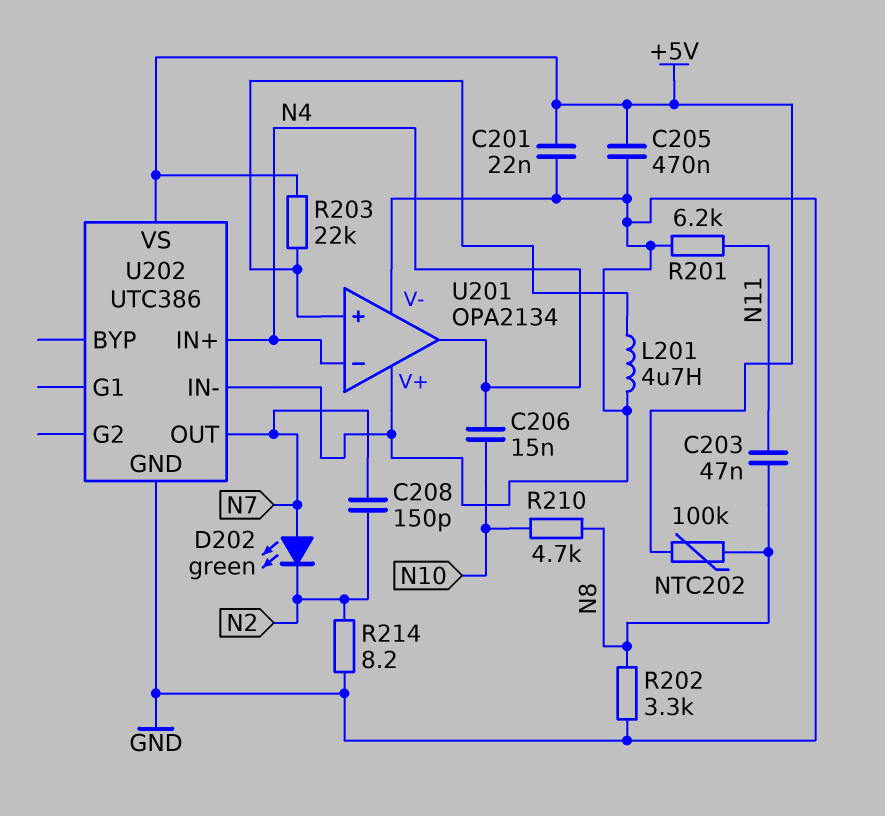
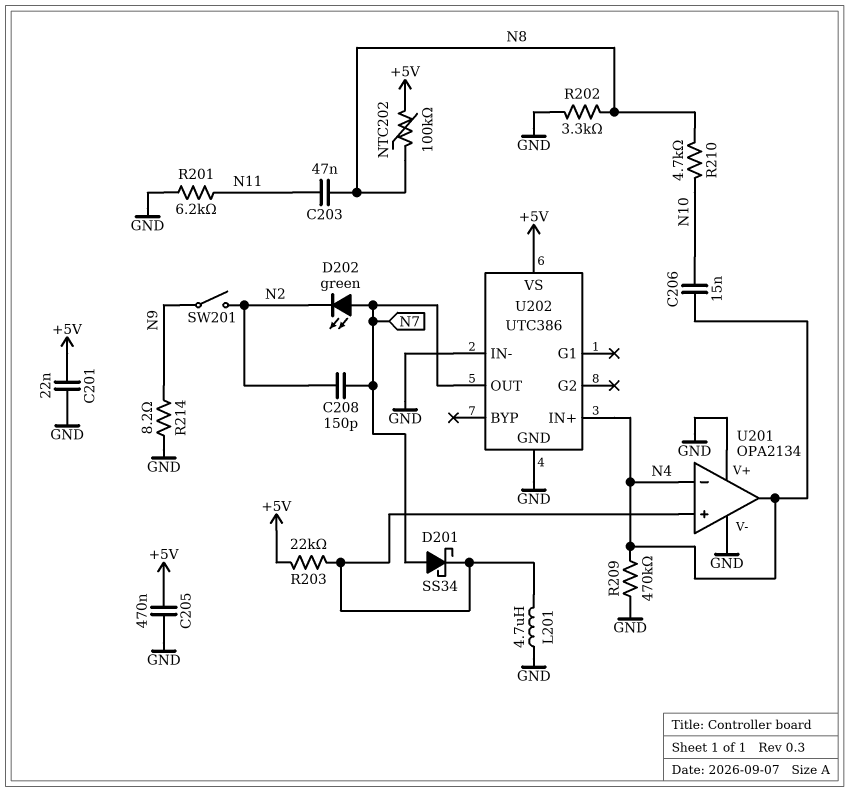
D201: none -> schottky SS34 (A N7, K U201/in+)
R209: none -> 470k (GND, N4)
R214: 8.2 (GND, N2) -> 8.2 (GND, N9)
SW201: none -> switch (N2, N9)

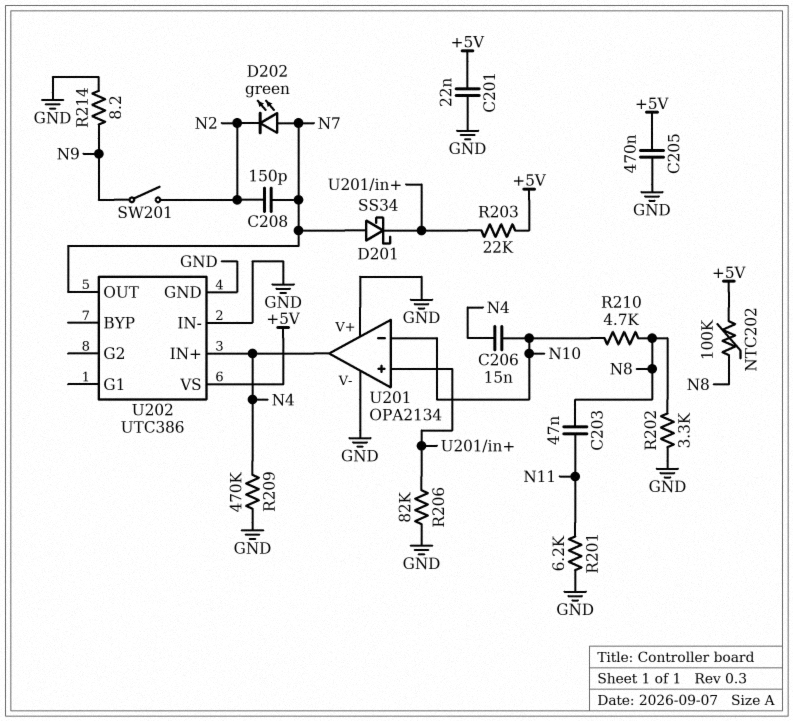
L201: 4.7uH (GND, U201/in+) -> none
R206: none -> 82k (GND, U201/in+)
U201 pin in-: N4 -> N10

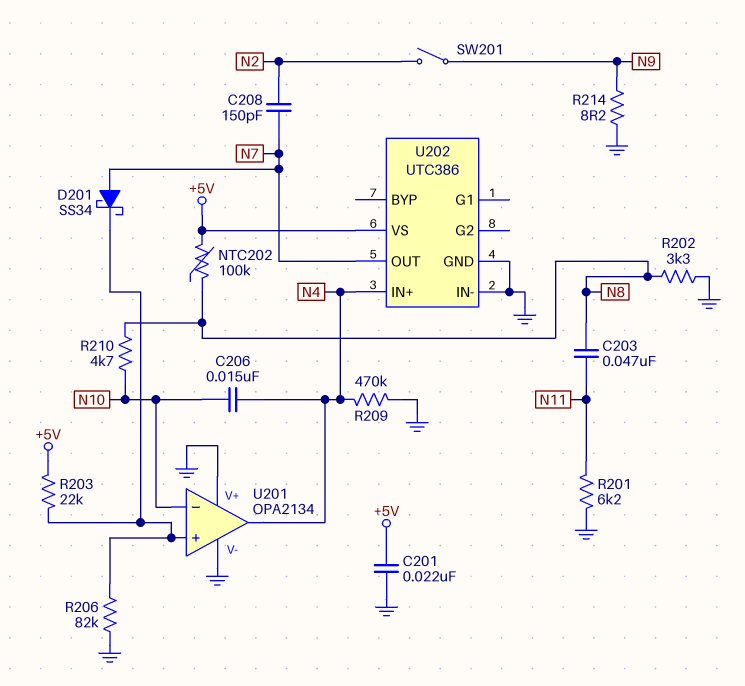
C205: 470nF (+5V, GND) -> none
D202: LED green (A N7, K N2) -> none

